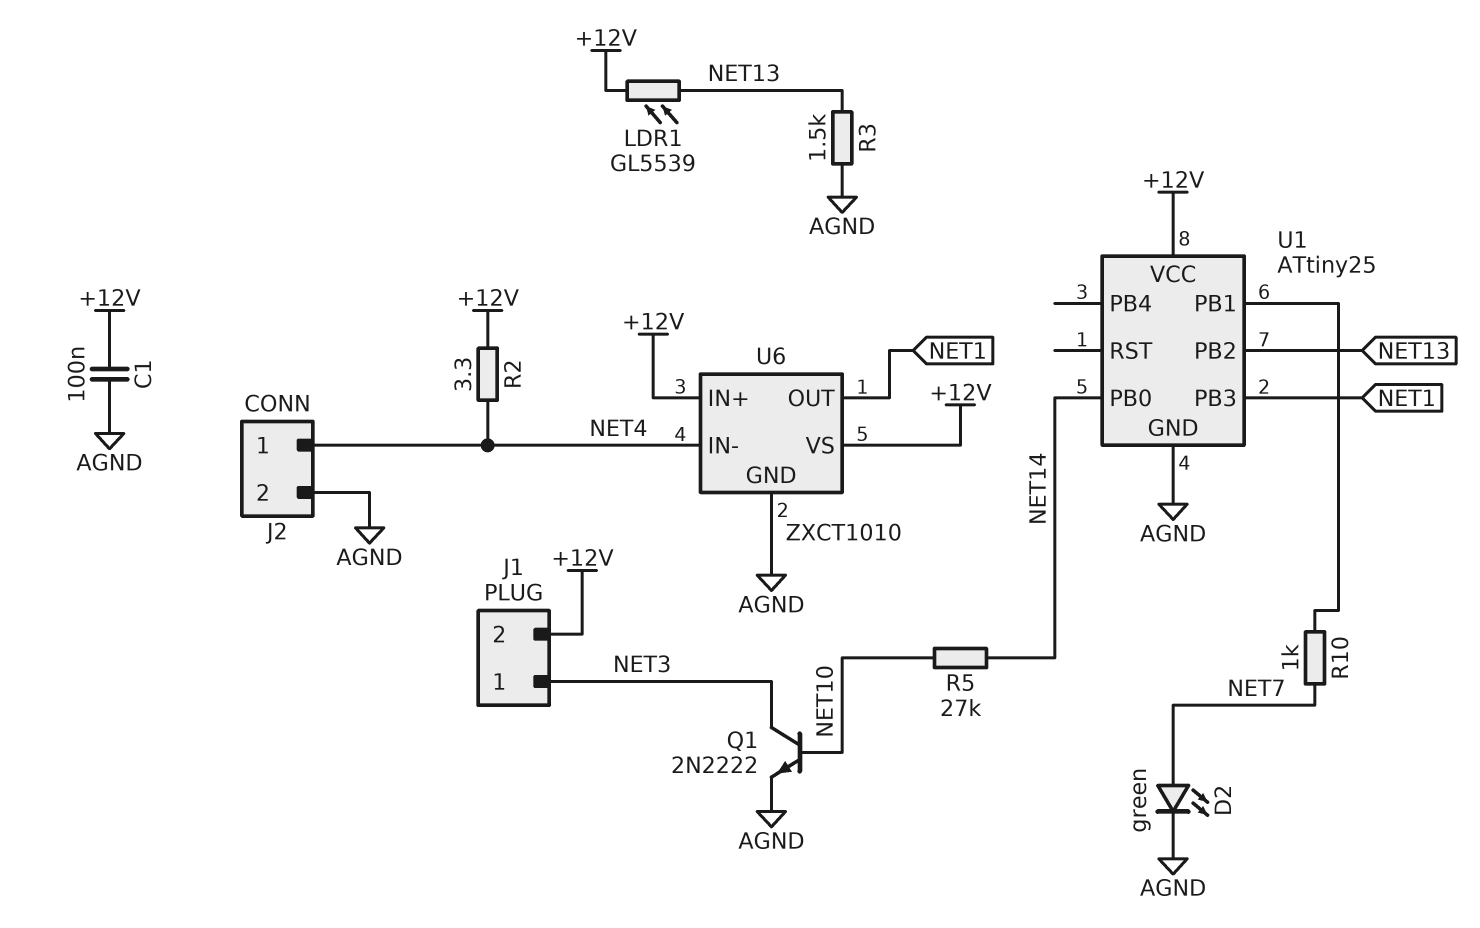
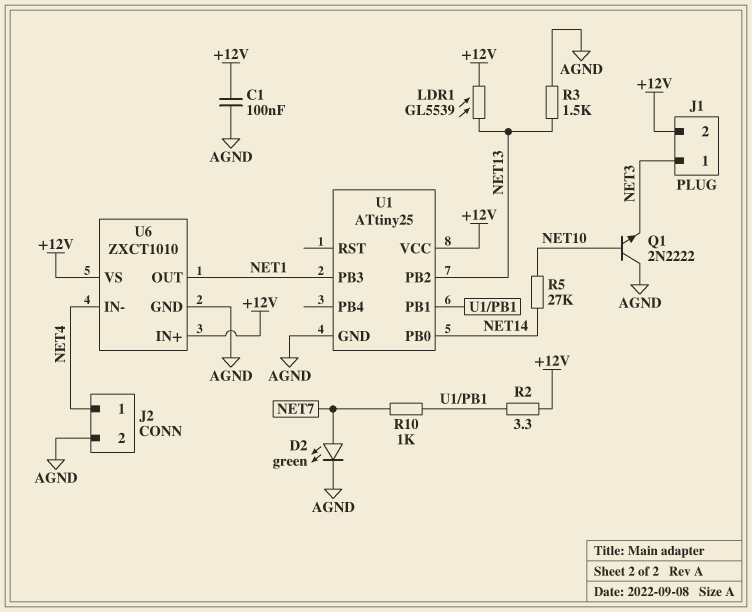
Q1: NPN 2N2222 (B NET10, C NET3, E AGND) -> NPN 2N2222 (B NET10, C AGND, E NET3)
R2: 3.3 (+12V, NET4) -> 3.3 (+12V, U1/PB1)

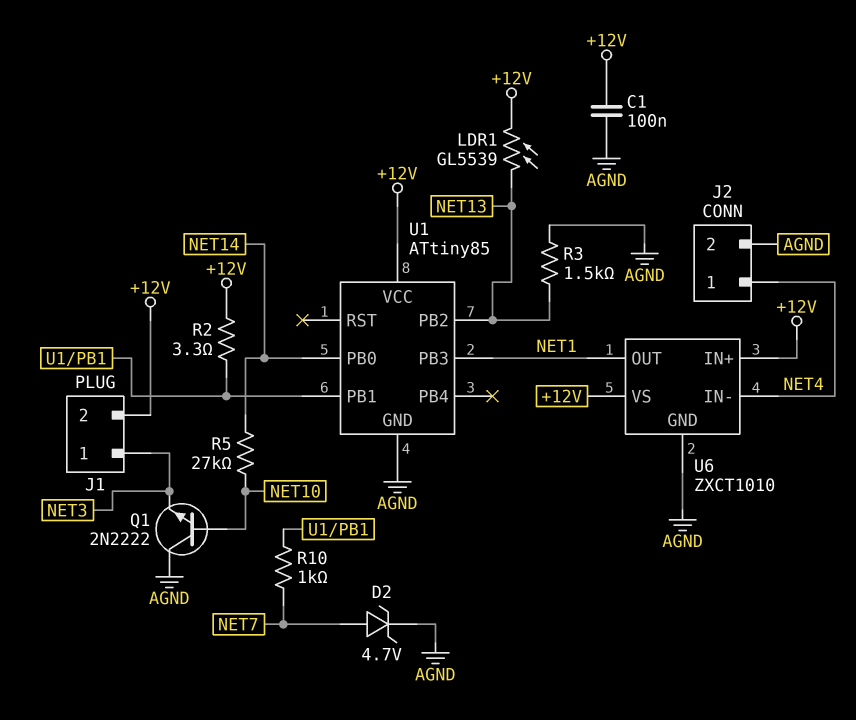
D2: LED green (A NET7, K AGND) -> zener 4.7V (A NET7, K AGND)
U1: ATtiny25 -> ATtiny85

